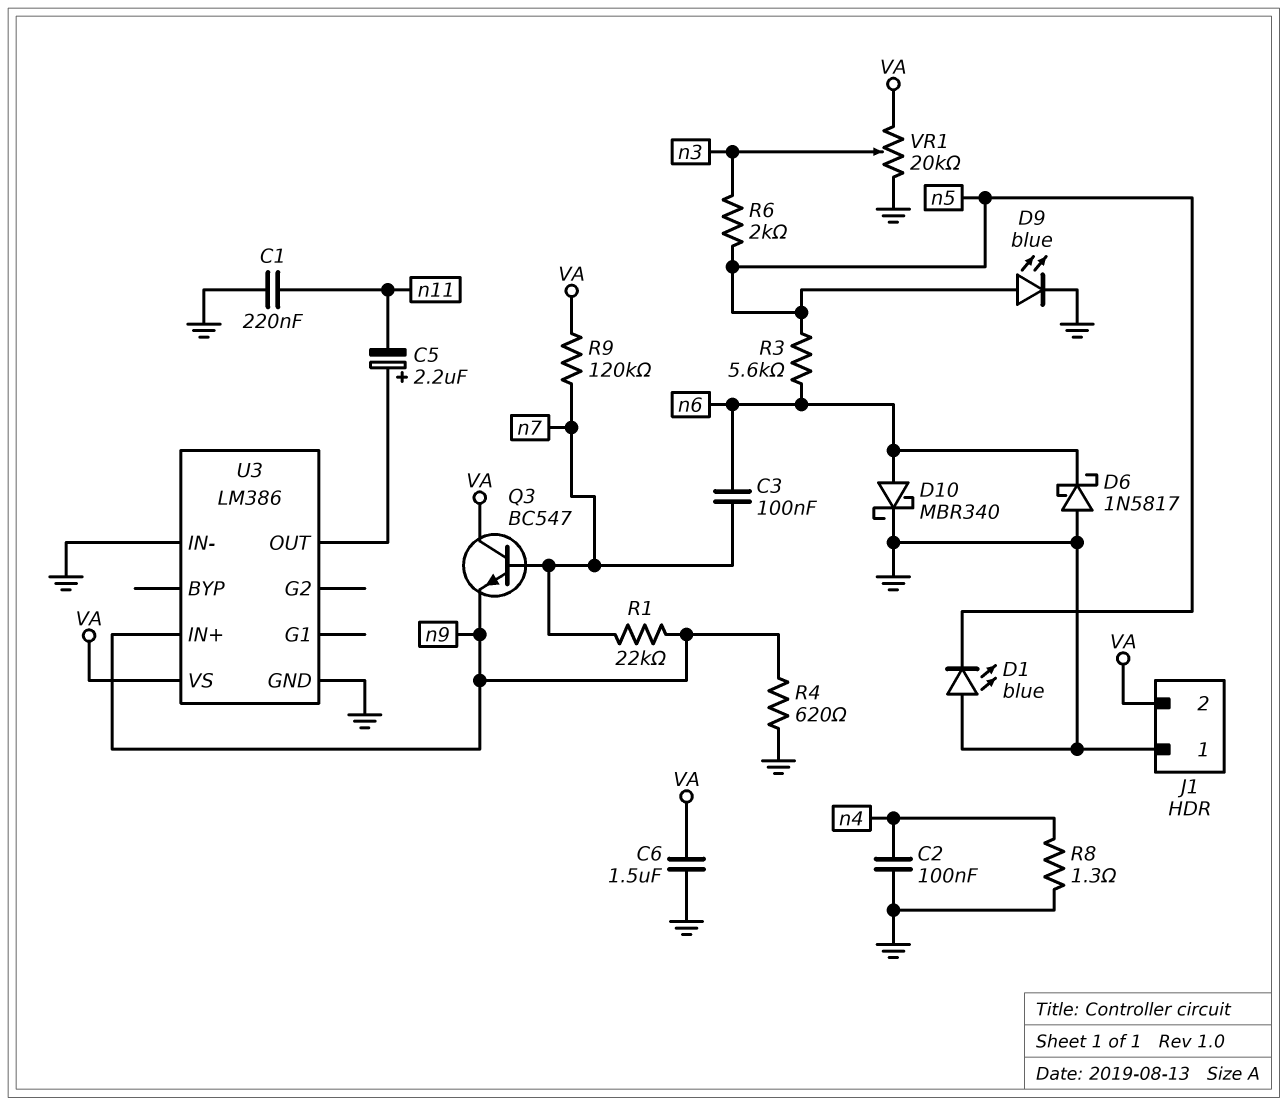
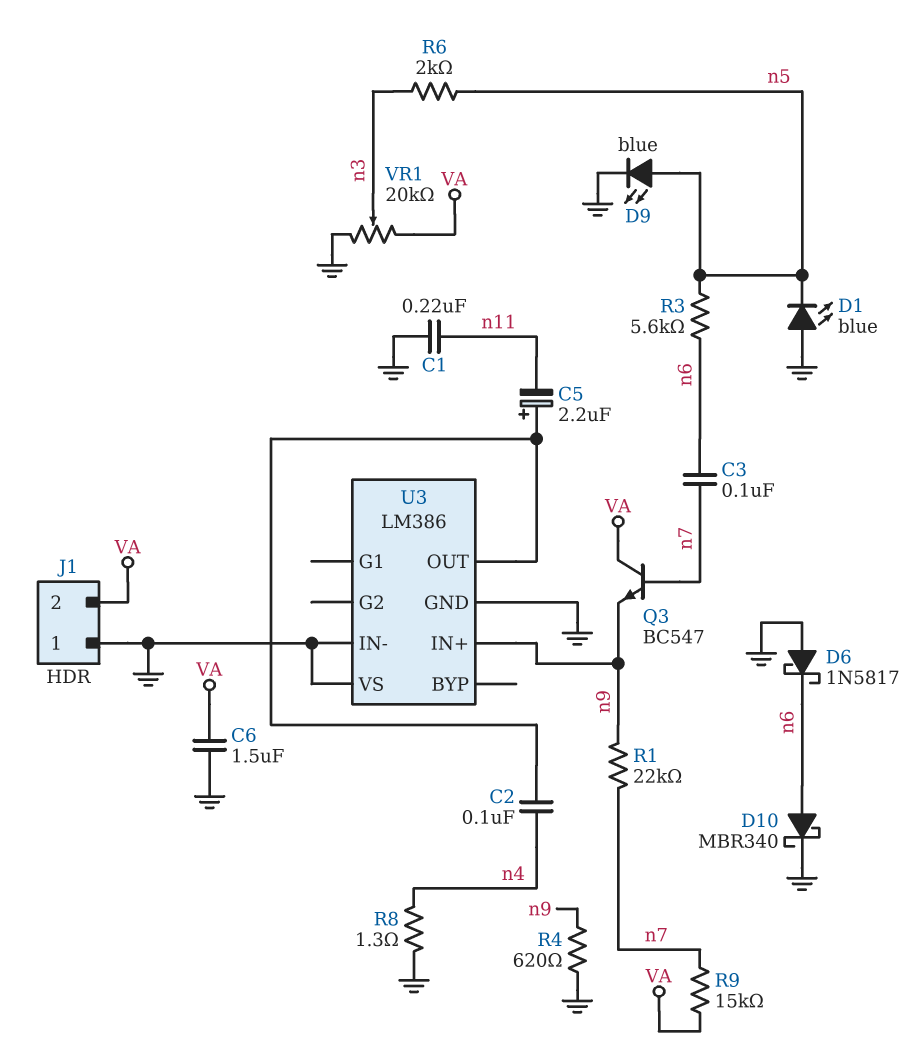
C2: 100nF (GND, n4) -> 100nF (U3/OUT, n4)
R9: 120k (VA, n7) -> 15k (VA, n7)
U3 pin VS: VA -> GND

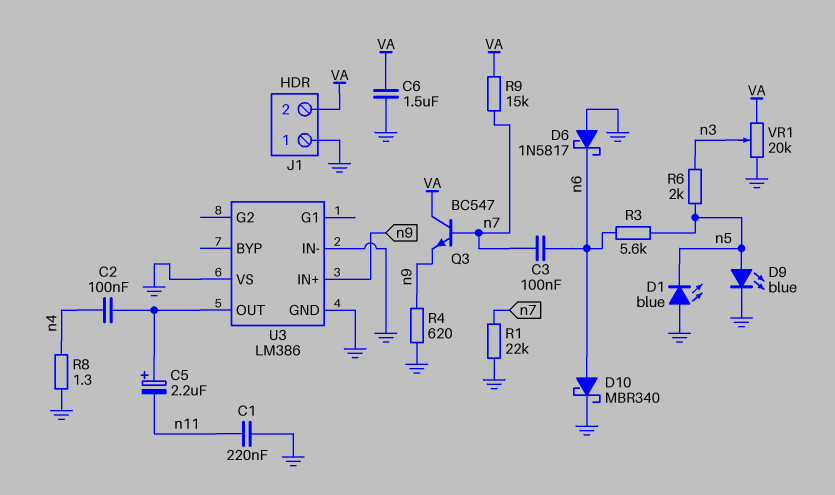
R1: 22k (n7, n9) -> 22k (GND, n7)

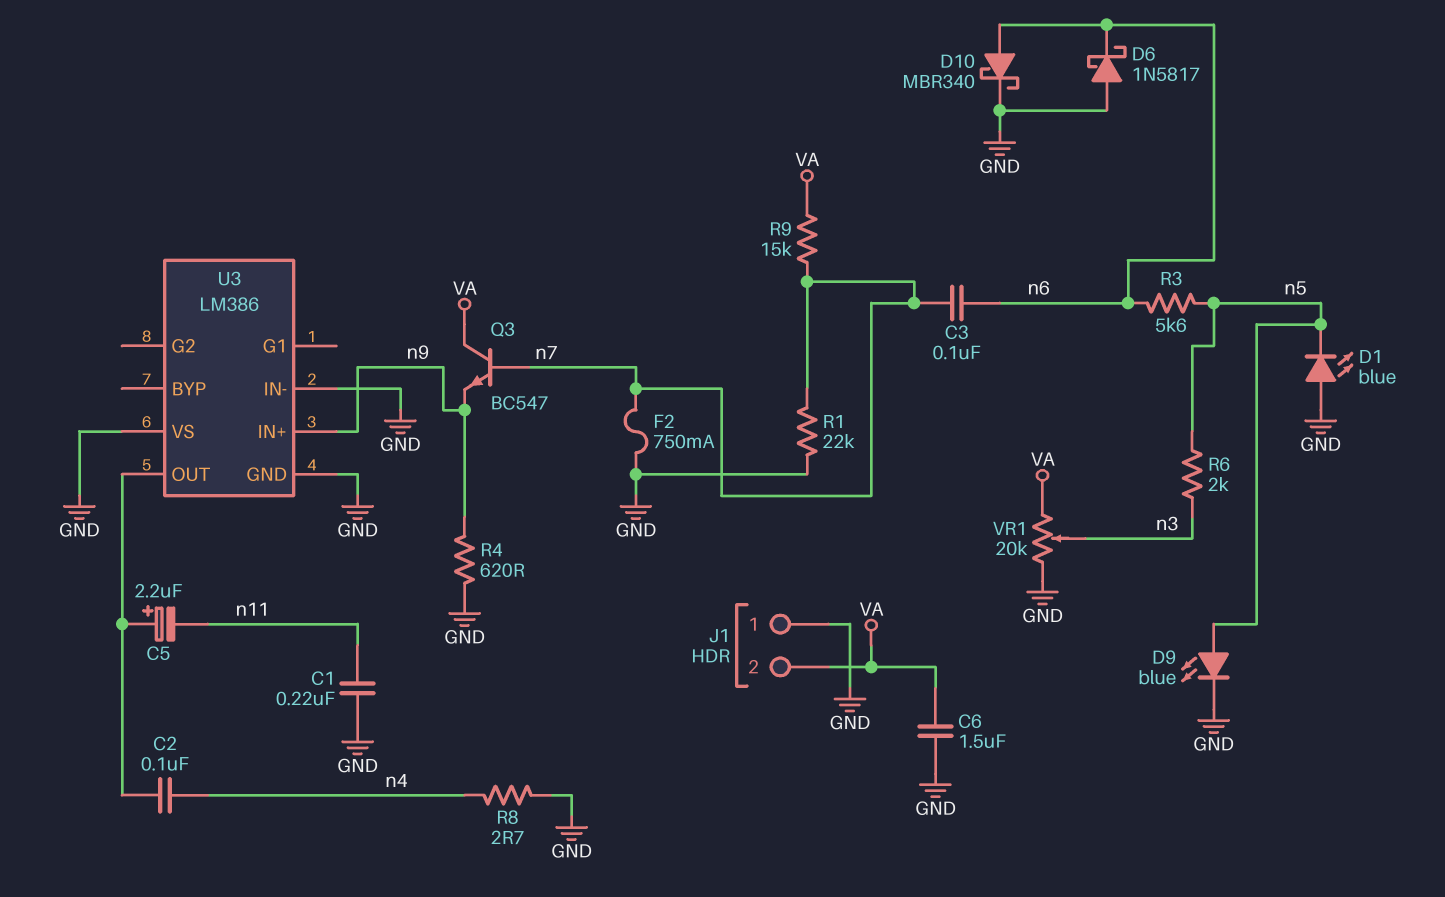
F2: none -> 750mA (GND, n7)
R8: 1.3 (GND, n4) -> 2.7 (GND, n4)

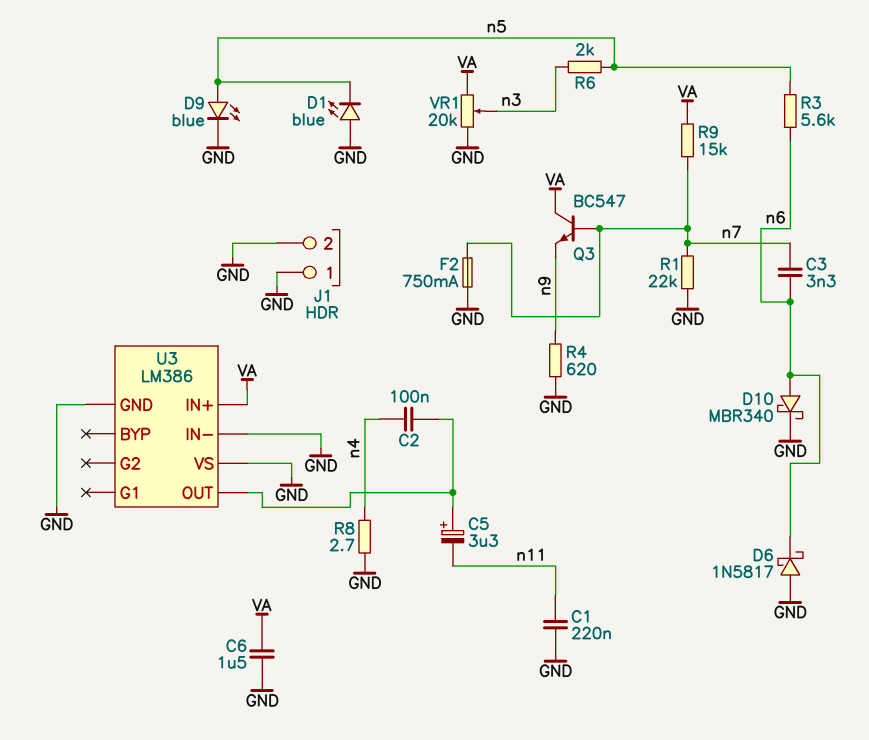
C3: 100nF (n6, n7) -> 3.3nF (n6, n7)
C5: 2.2uF (plus U3/OUT, minus n11) -> 3.3uF (plus U3/OUT, minus n11)
J1 pin 2: VA -> GND
U3 pin IN+: n9 -> VA

